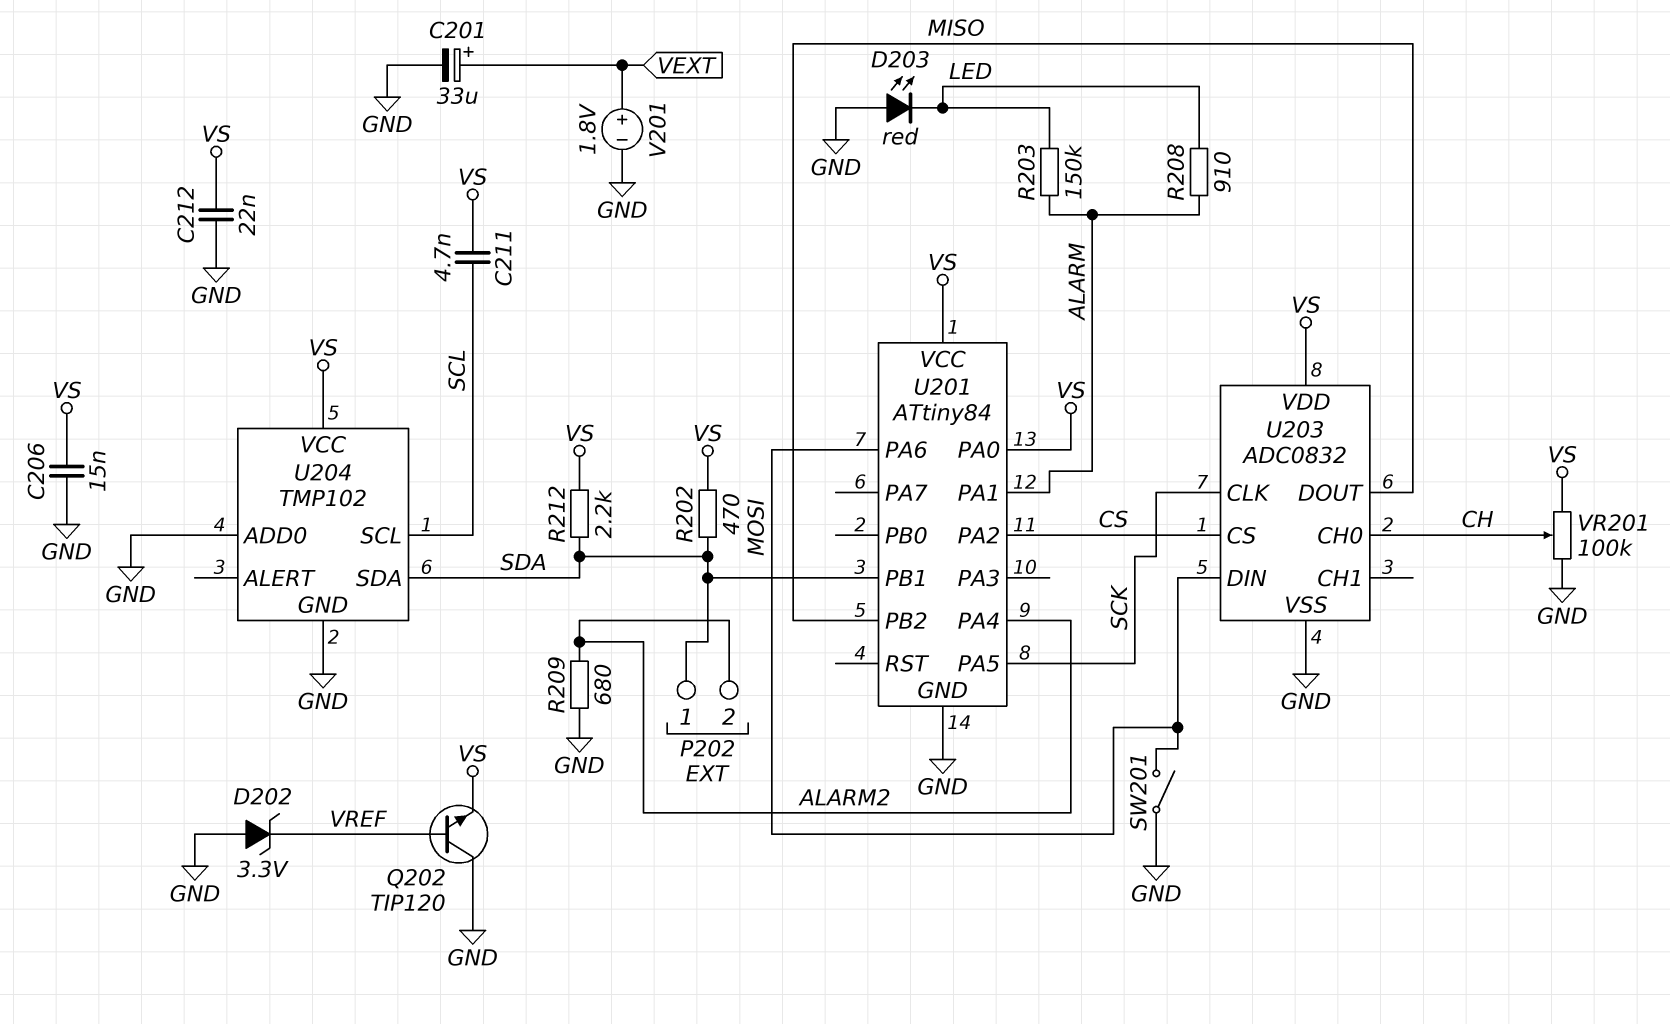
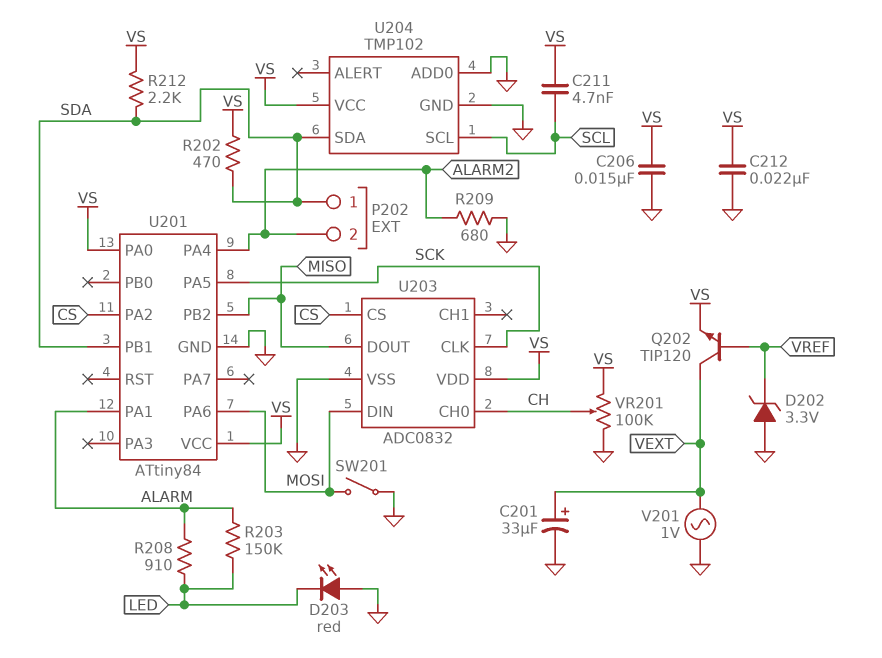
Q202: NPN TIP120 (B VREF, C GND, E VS) -> NPN TIP120 (B VREF, C VEXT, E VS)
V201: 1.8V (plus VEXT, minus GND) -> AC 1V (GND, VEXT)

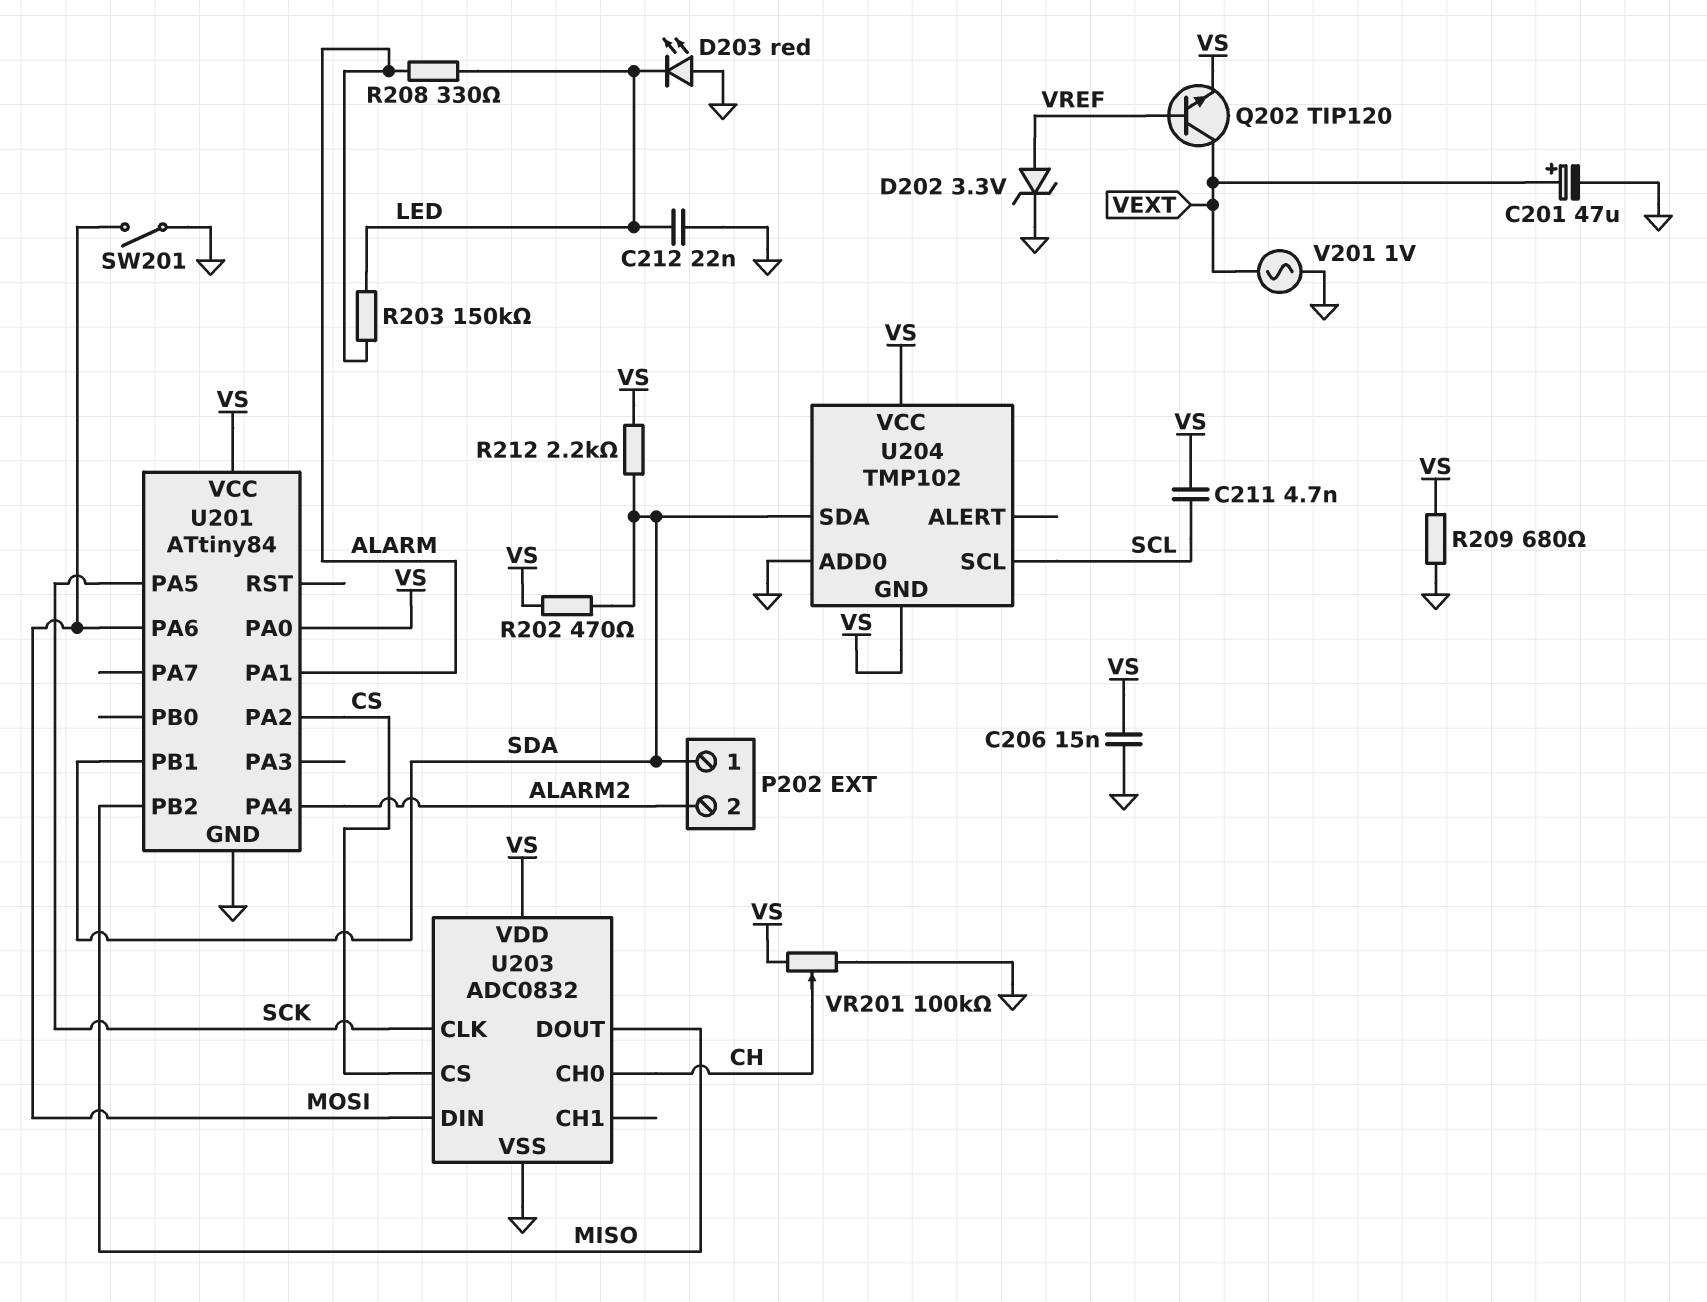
C201: 33uF (plus VEXT, minus GND) -> 47uF (plus VEXT, minus GND)
C212: 22nF (GND, VS) -> 22nF (GND, LED)
D202: zener 3.3V (A GND, K VREF) -> zener 3.3V (A VREF, K GND)
R208: 910 (ALARM, LED) -> 330 (ALARM, LED)
R209: 680 (ALARM2, GND) -> 680 (GND, VS)
U204 pin GND: GND -> VS

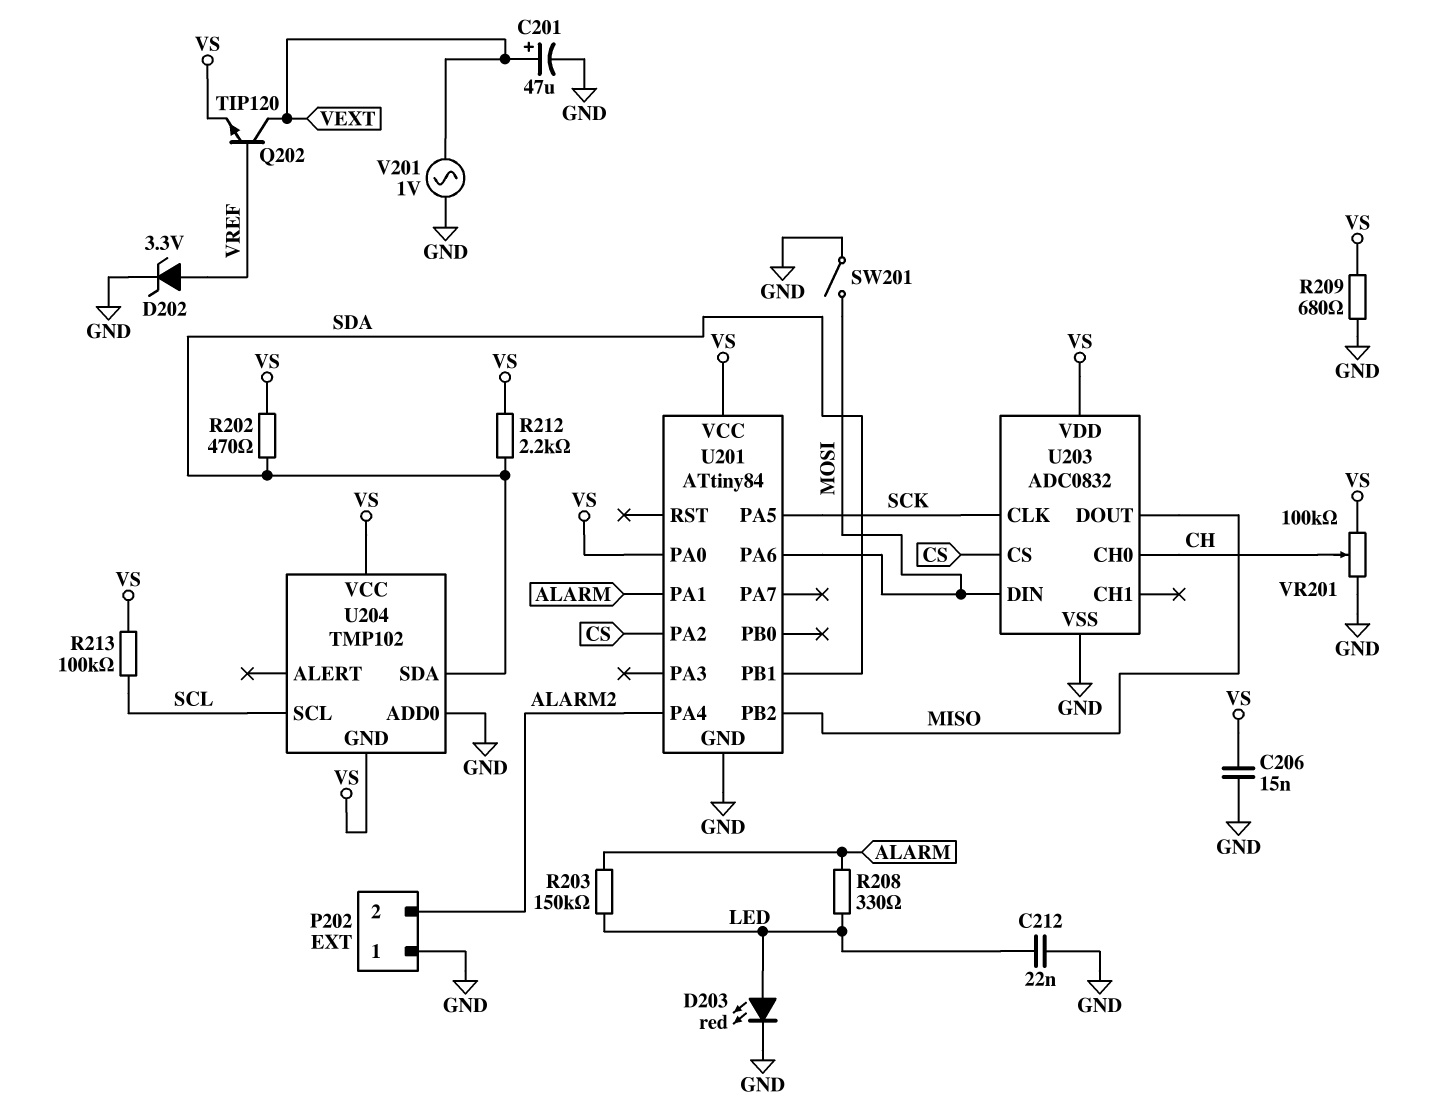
C211: 4.7nF (SCL, VS) -> none
D203: LED red (A GND, K LED) -> LED red (A LED, K GND)
P202 pin 1: SDA -> GND
R213: none -> 100k (SCL, VS)

